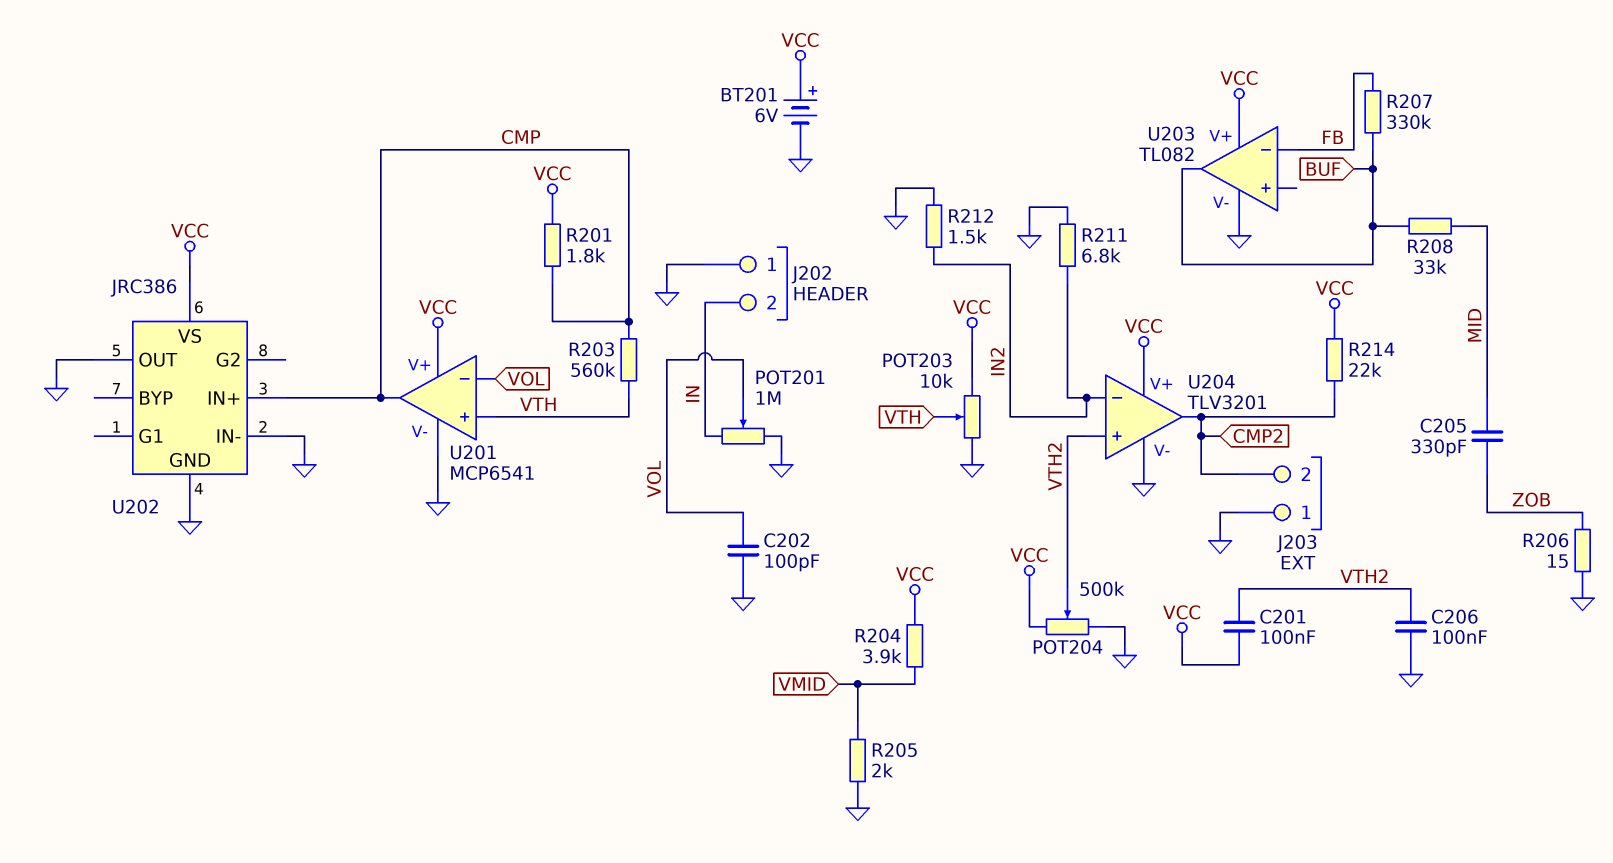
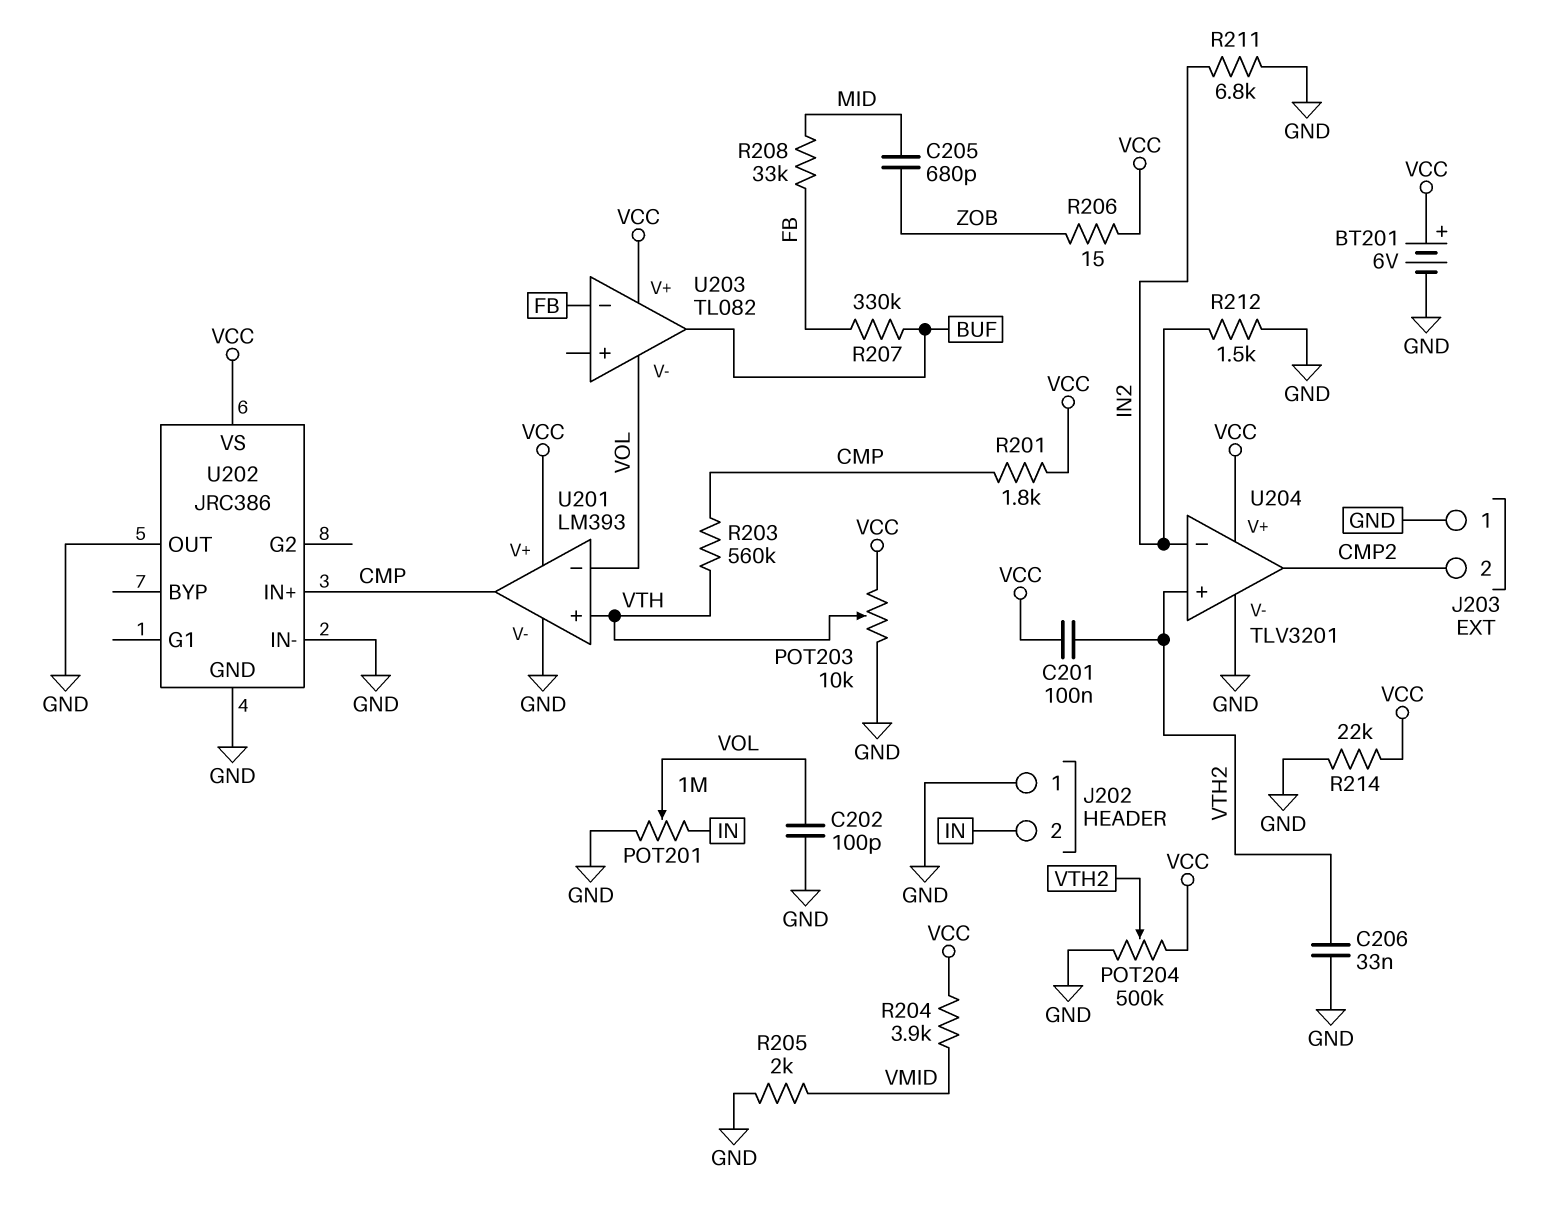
C205: 330pF (MID, ZOB) -> 680pF (MID, ZOB)
C206: 100nF (GND, VTH2) -> 33nF (GND, VTH2)
R206: 15 (GND, ZOB) -> 15 (VCC, ZOB)
R208: 33k (BUF, MID) -> 33k (FB, MID)
R214: 22k (CMP2, VCC) -> 22k (GND, VCC)
U201: MCP6541 -> LM393
U203 pin V-: GND -> VOL

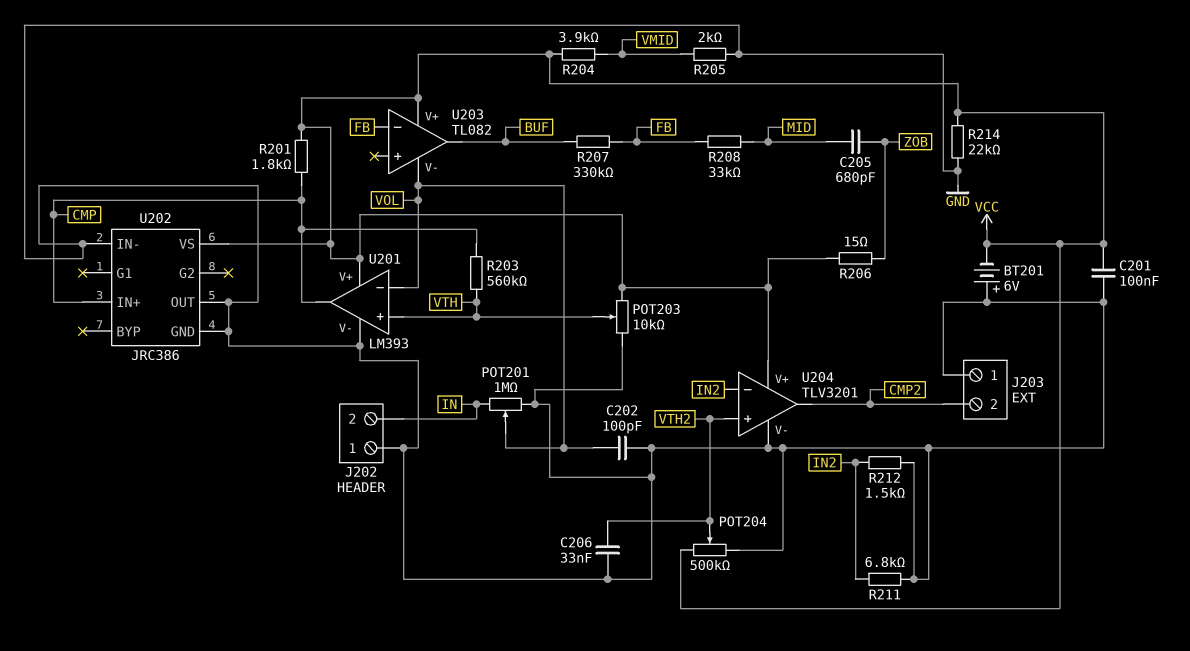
BT201: 6V (plus VCC, minus GND) -> 6V (plus GND, minus VCC)
C201: 100nF (VCC, VTH2) -> 100nF (GND, VCC)

